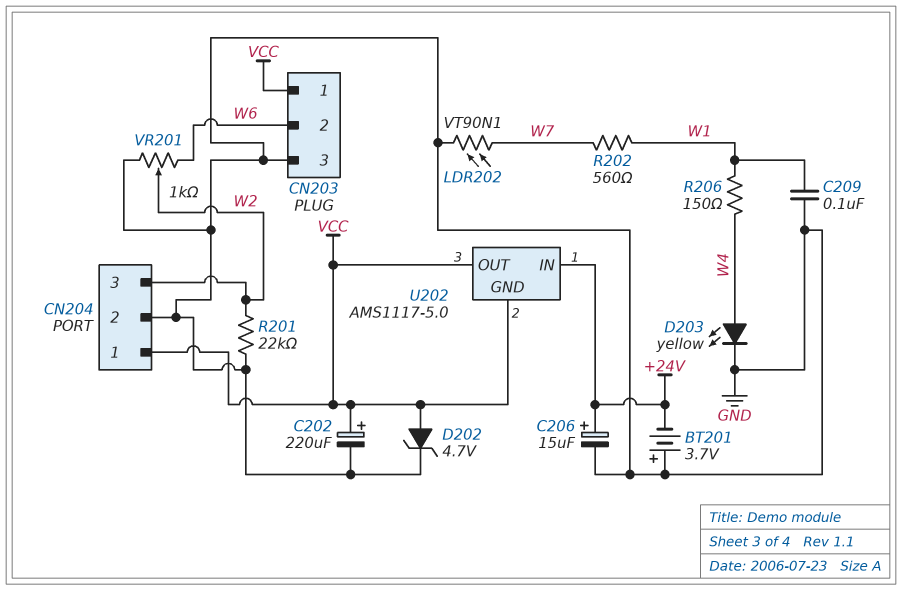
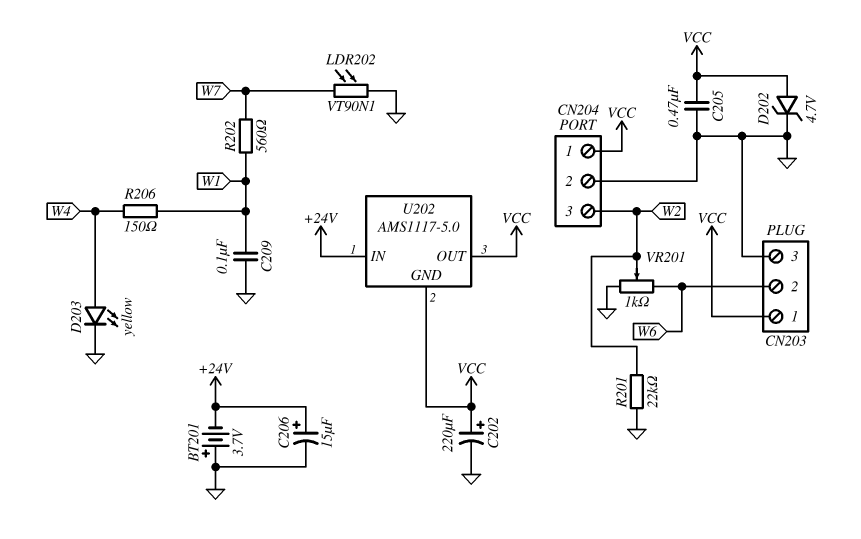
C205: none -> 470nF (GND, VCC)

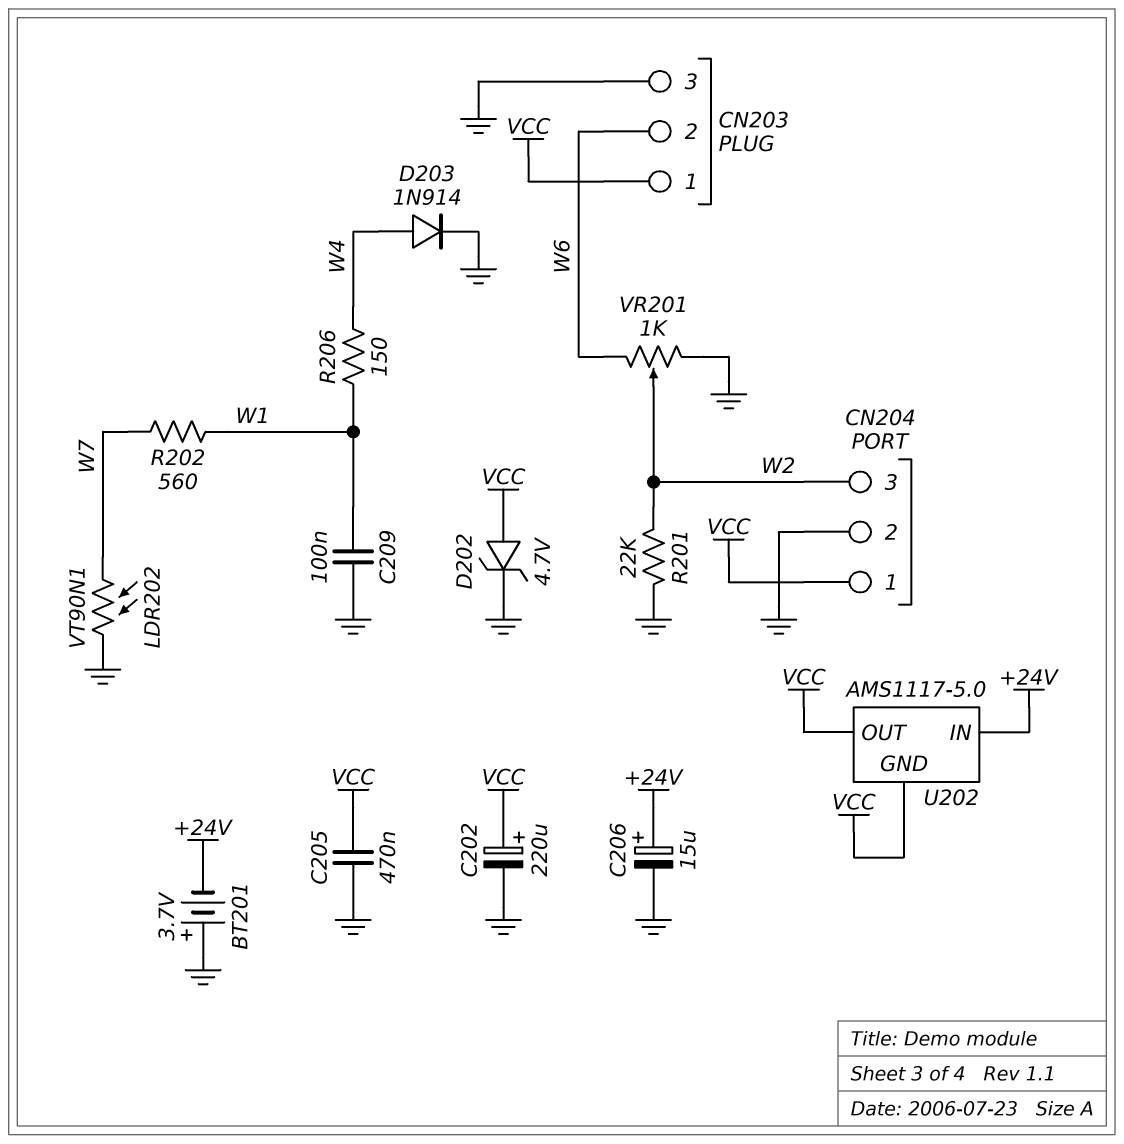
D203: LED yellow (A W4, K GND) -> diode 1N914 (A W4, K GND)

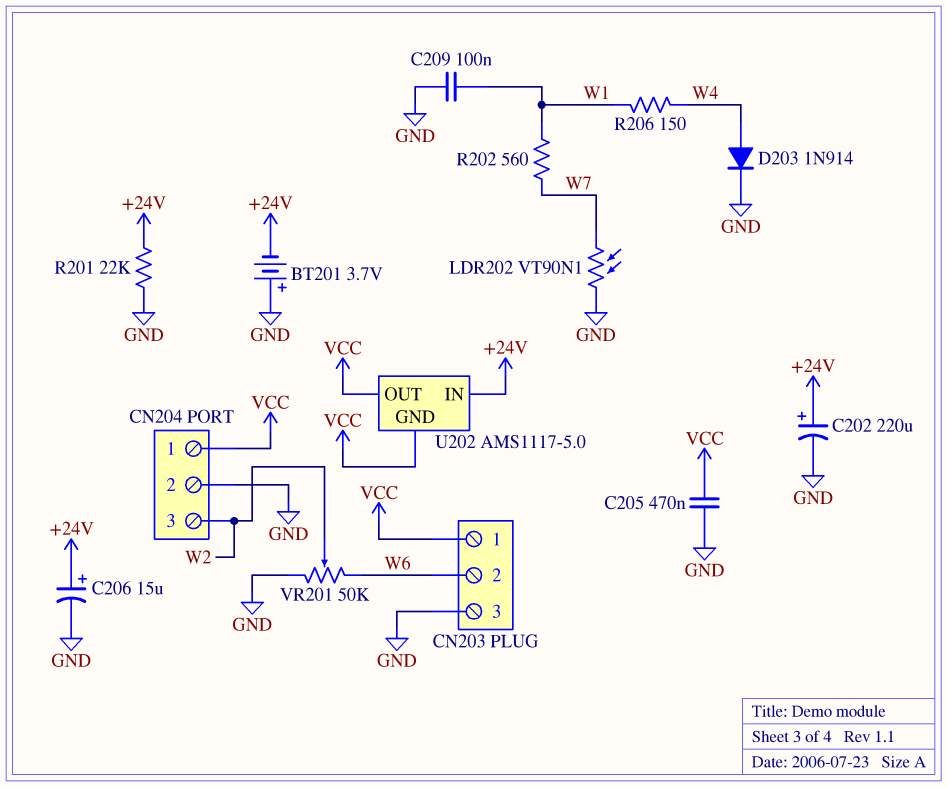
C202: 220uF (plus VCC, minus GND) -> 220uF (plus +24V, minus GND)
D202: zener 4.7V (A VCC, K GND) -> none
R201: 22k (GND, W2) -> 22k (+24V, GND)
VR201: 1k (GND, W6, wiper W2) -> 50k (GND, W6, wiper W2)

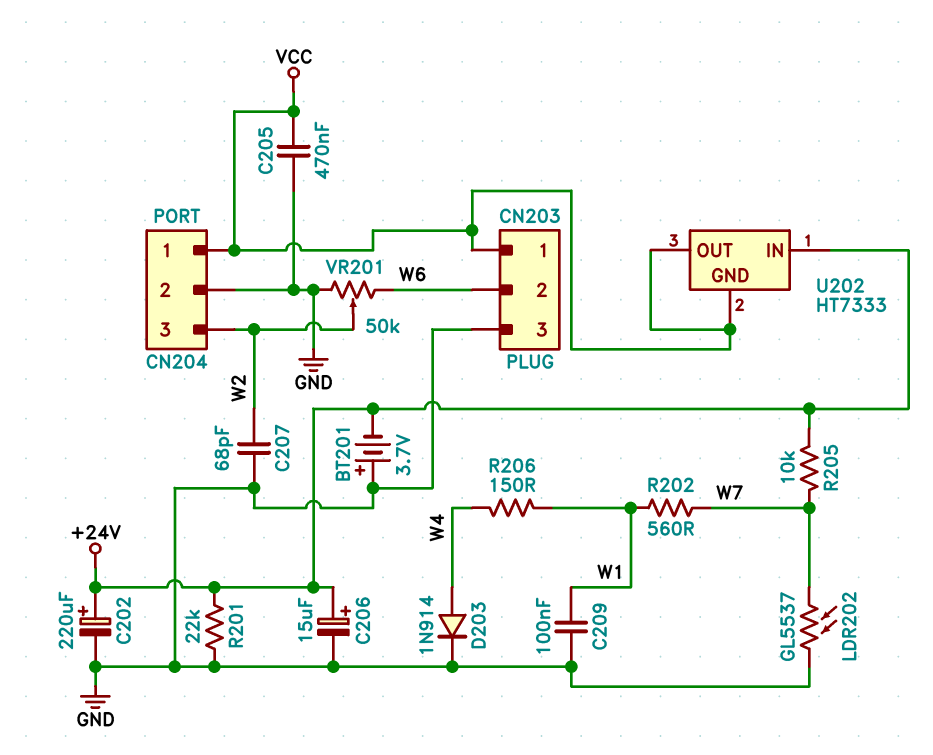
C207: none -> 68pF (GND, W2)
LDR202: VT90N1 (GND, W7) -> GL5537 (GND, W7)
R205: none -> 10k (+24V, W7)
U202: AMS1117-5.0 -> HT7333

